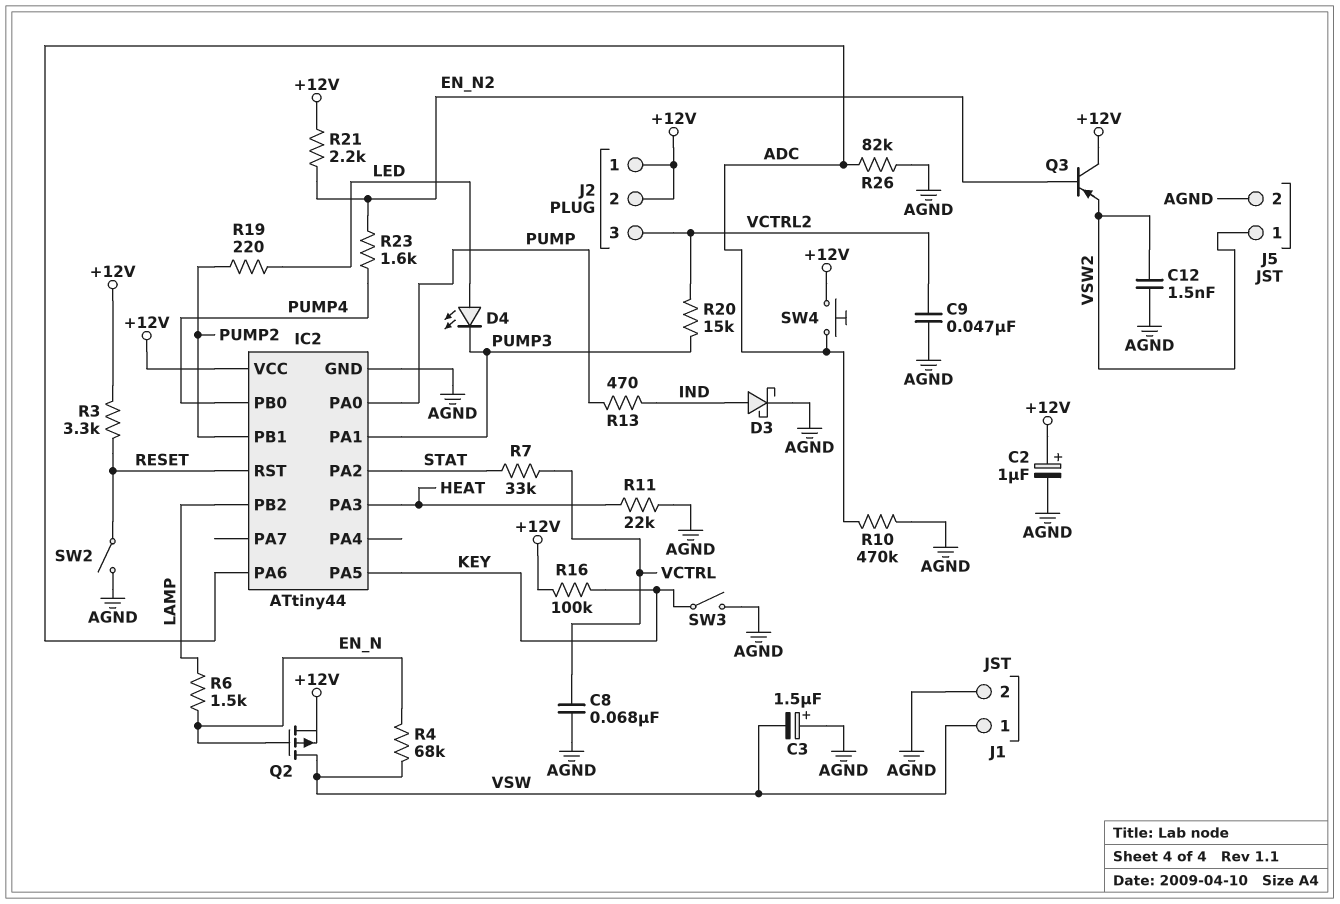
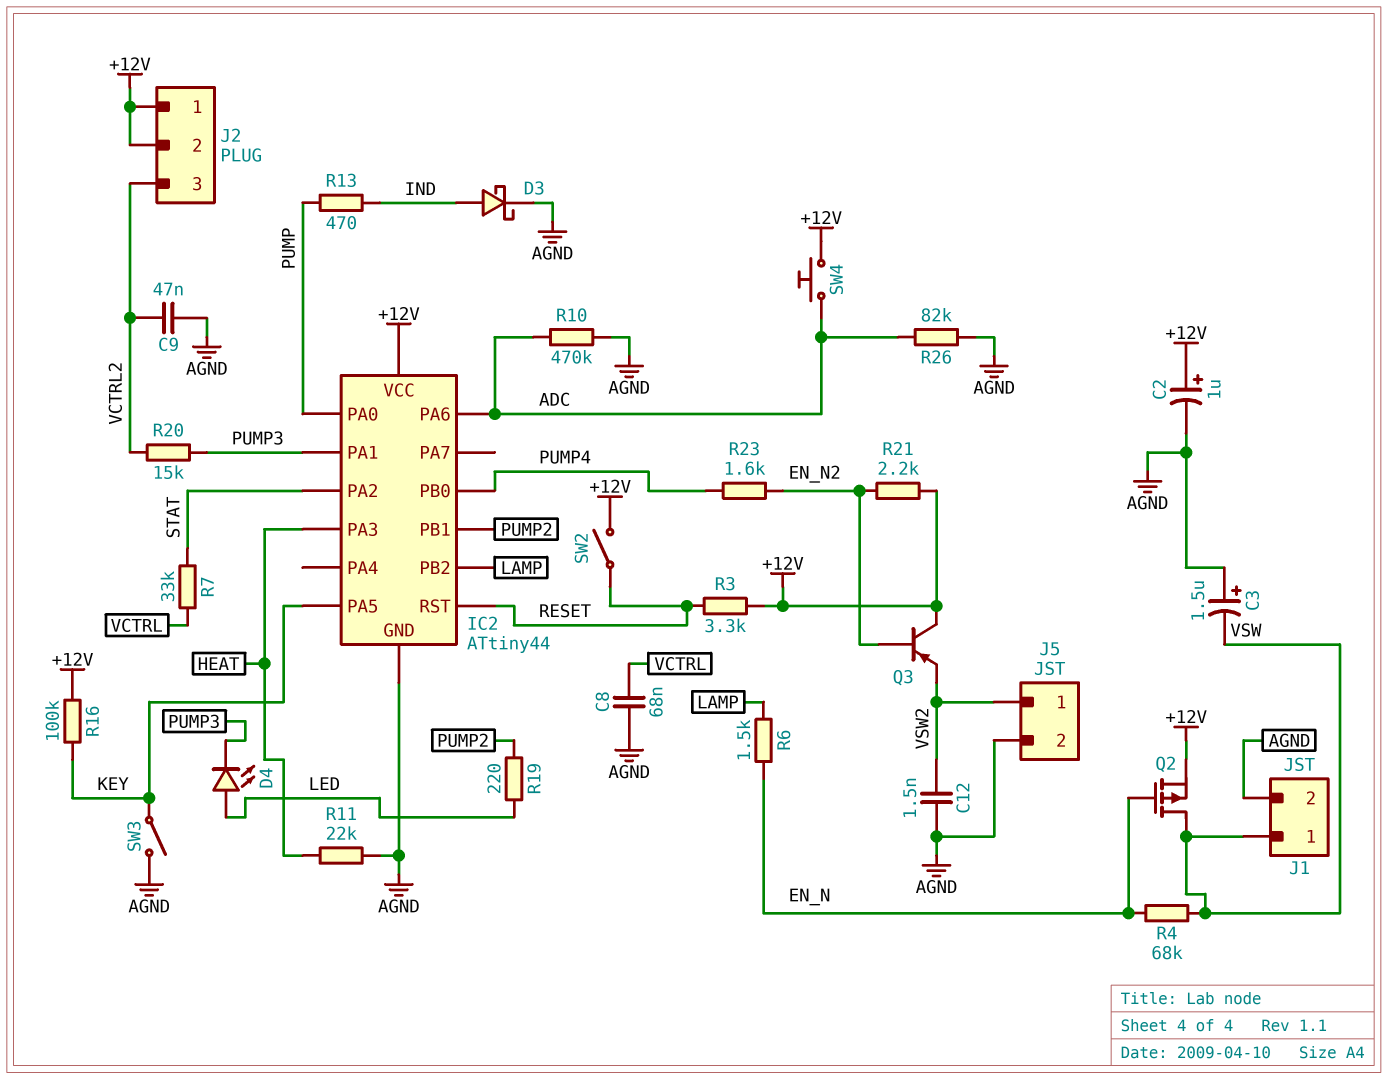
SW2: switch (AGND, RESET) -> switch (+12V, RESET)

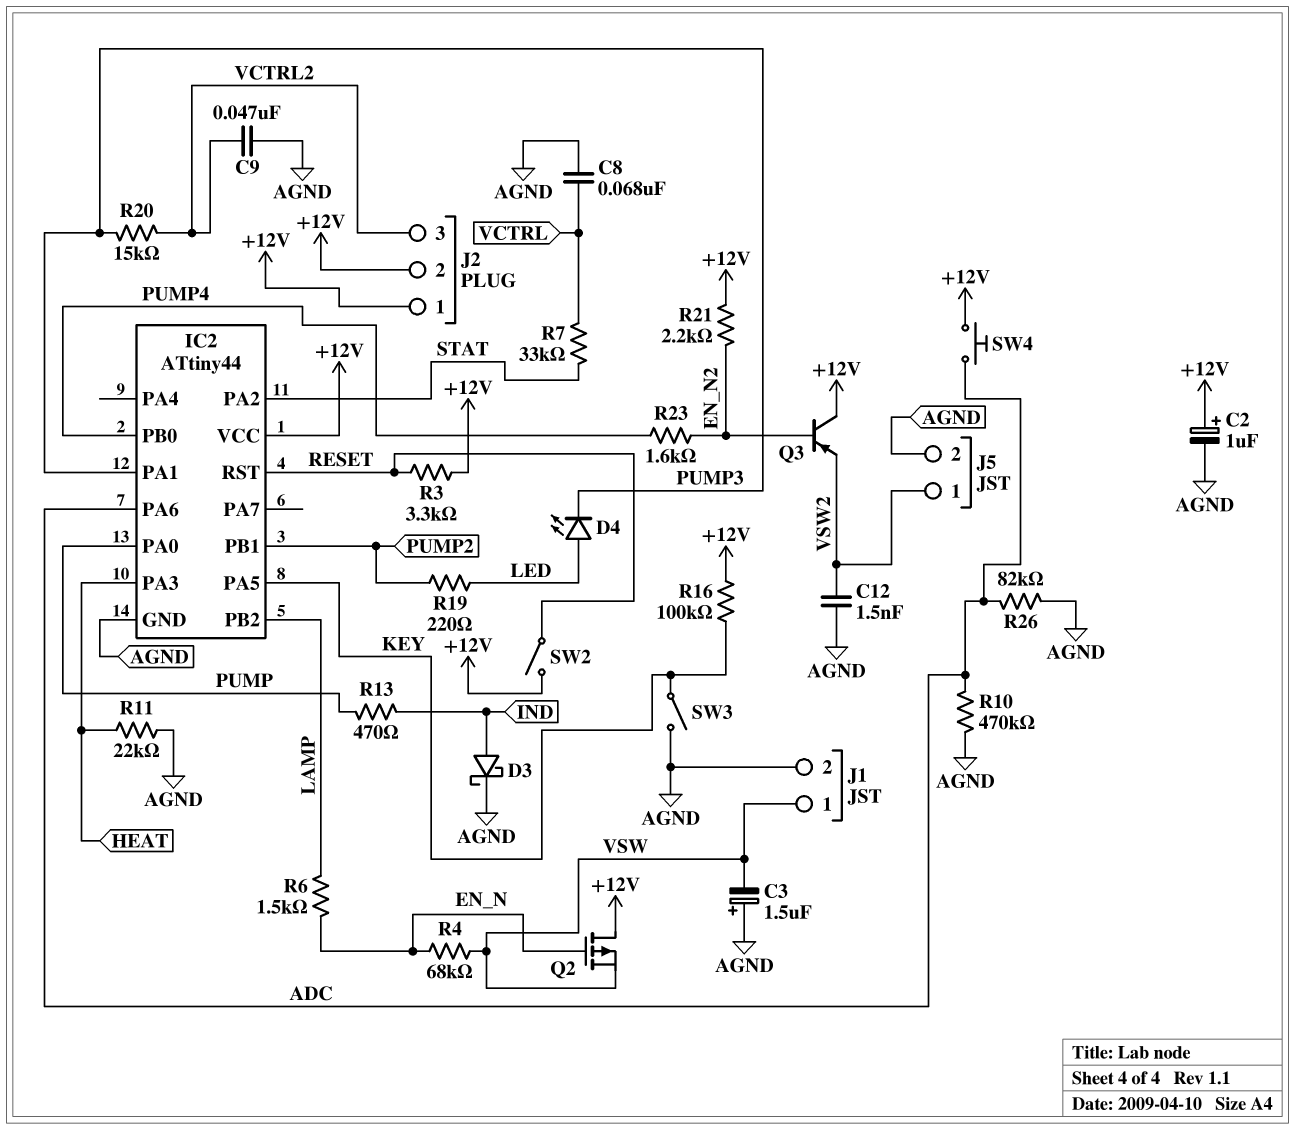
Q2: PMOS (G EN_N, D VSW, S +12V) -> PMOS (G EN_N, D +12V, S VSW)

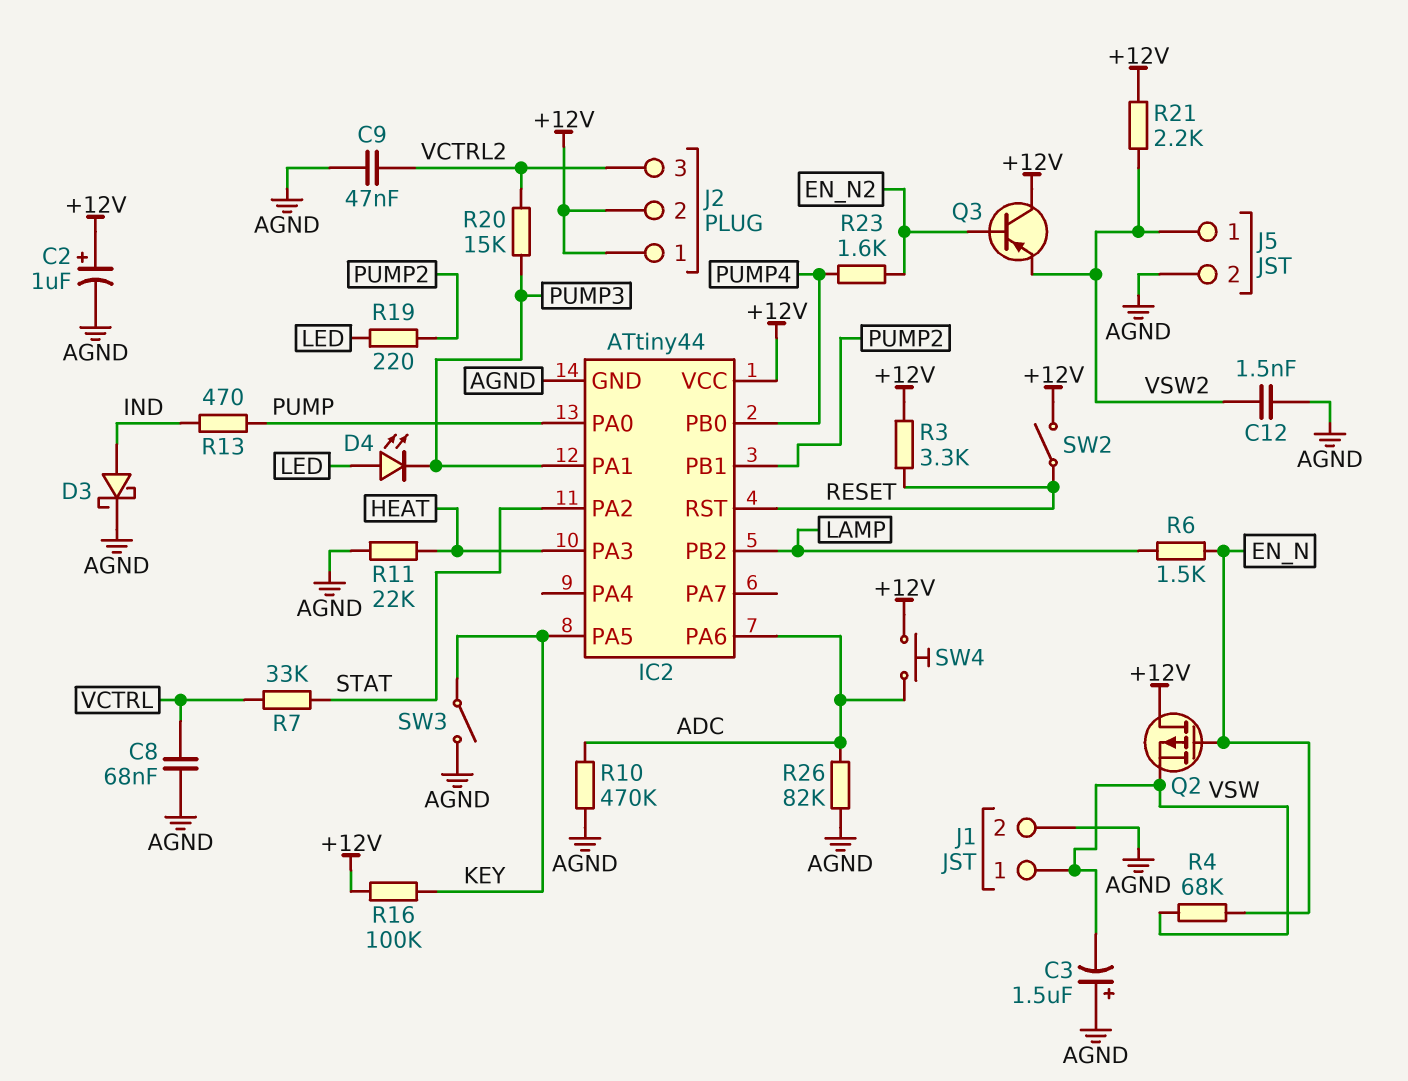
R21: 2.2k (+12V, EN_N2) -> 2.2k (+12V, VSW2)

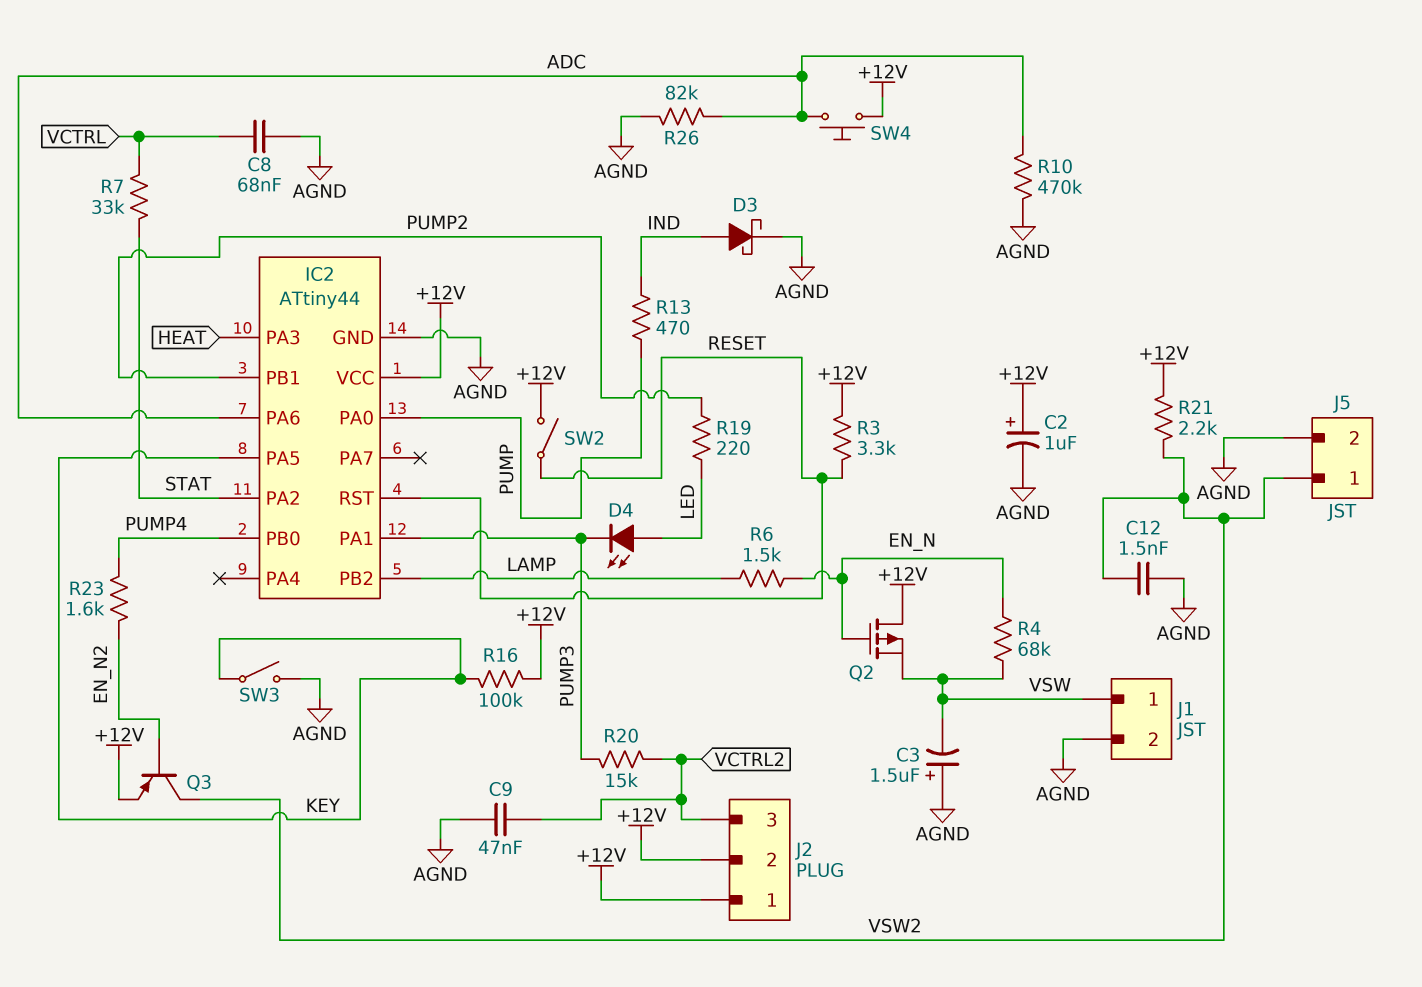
Q3: PNP (B EN_N2, C +12V, E VSW2) -> PNP (B EN_N2, C VSW2, E +12V)
R11: 22k (AGND, HEAT) -> none

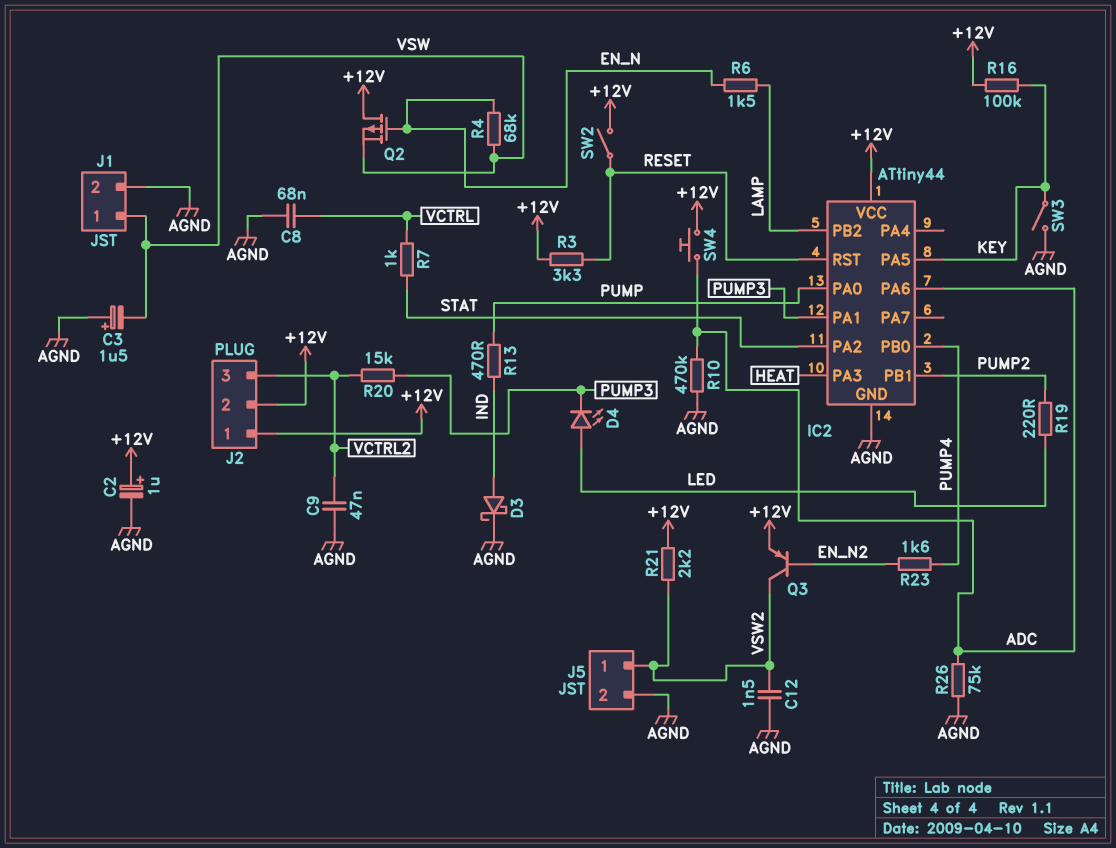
R7: 33k (STAT, VCTRL) -> 1k (STAT, VCTRL)
R26: 82k (ADC, AGND) -> 75k (ADC, AGND)

